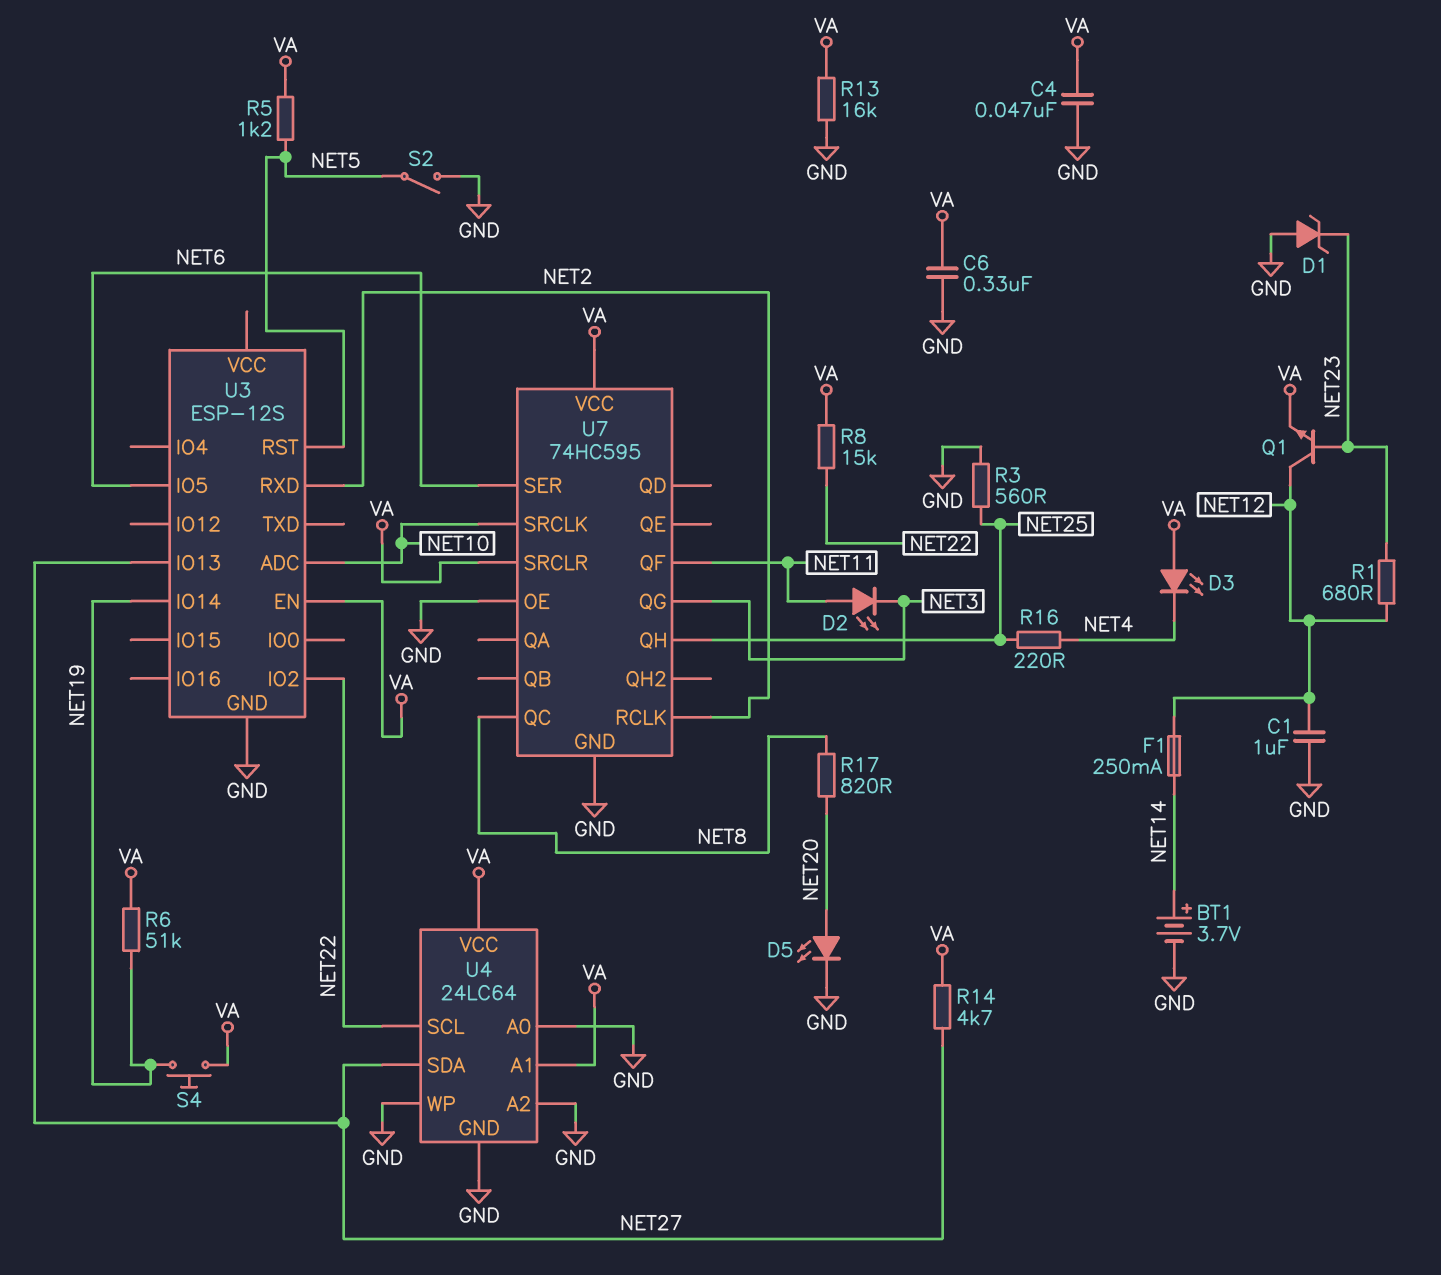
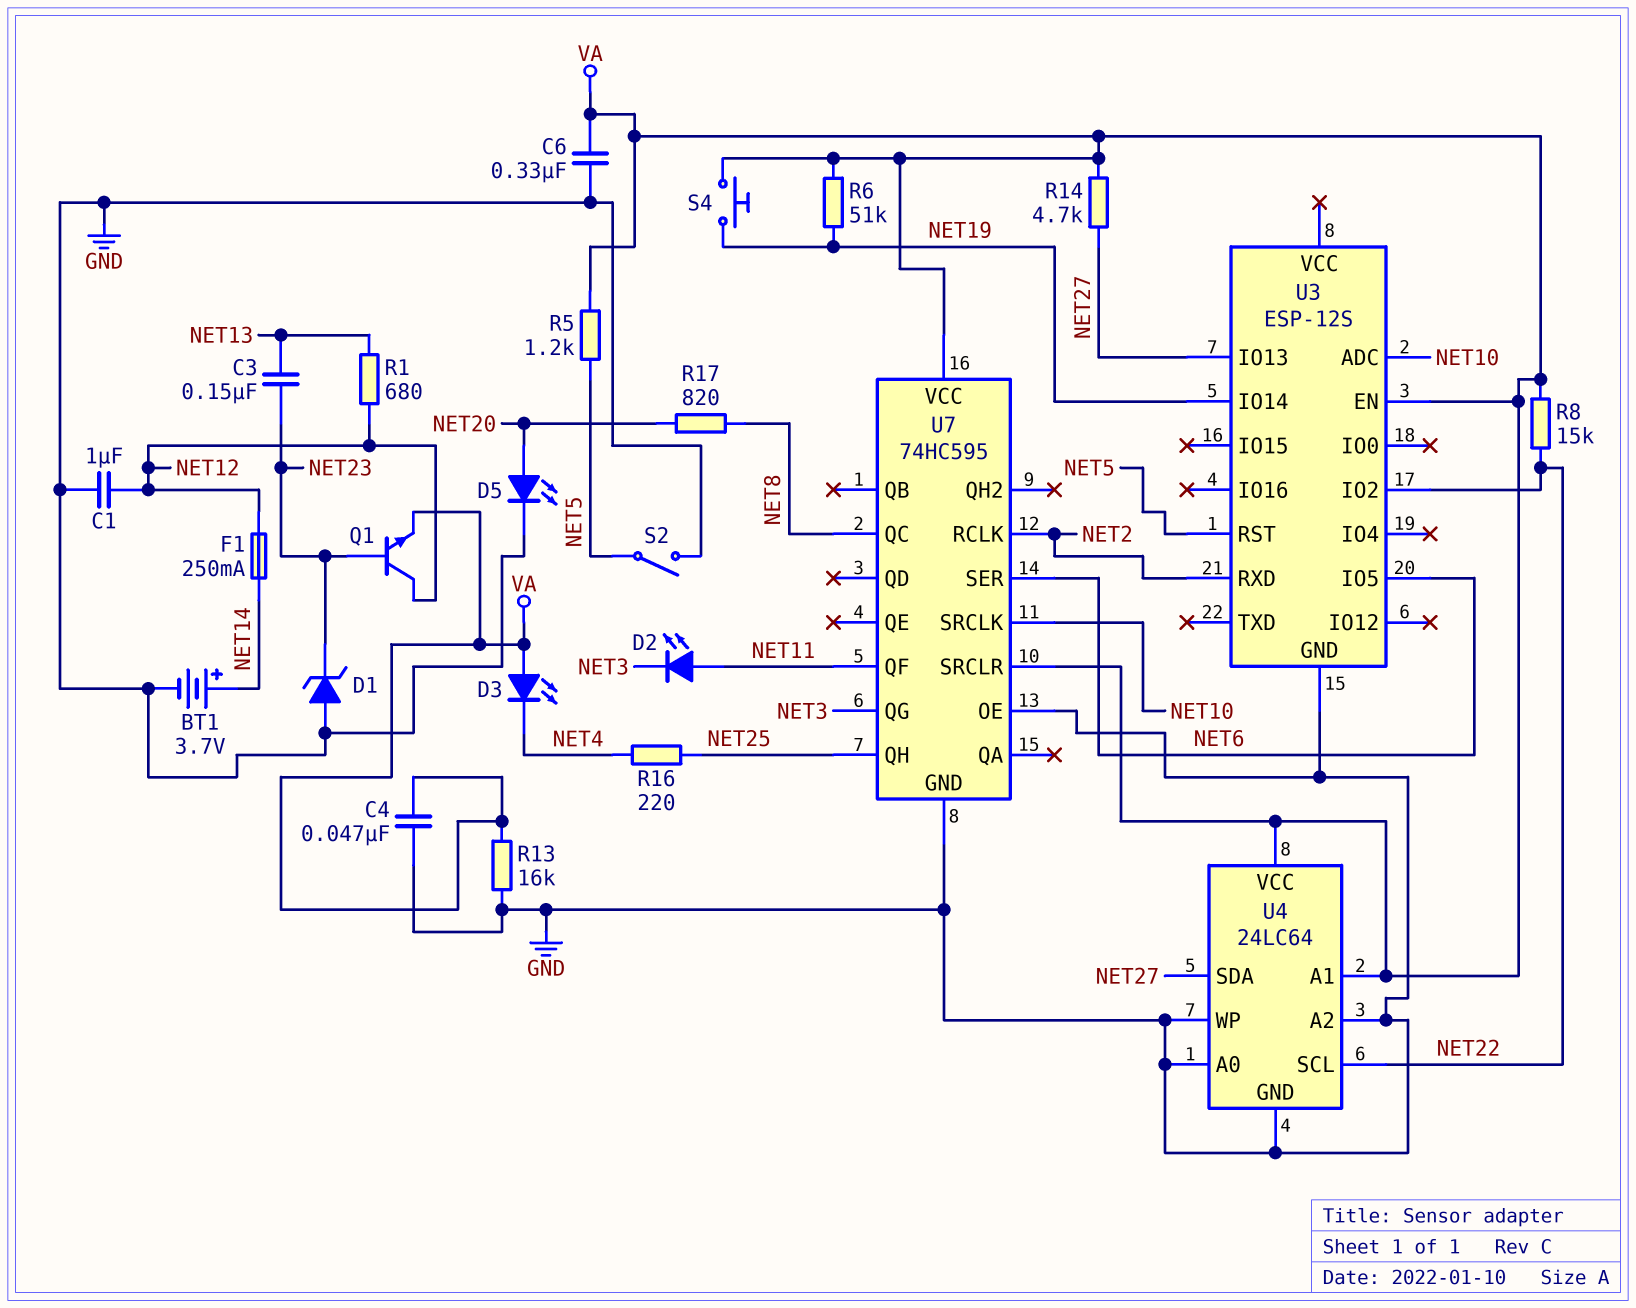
C3: none -> 150nF (NET13, NET23)
R1: 680 (NET12, NET23) -> 680 (NET12, NET13)
R3: 560 (GND, NET25) -> none

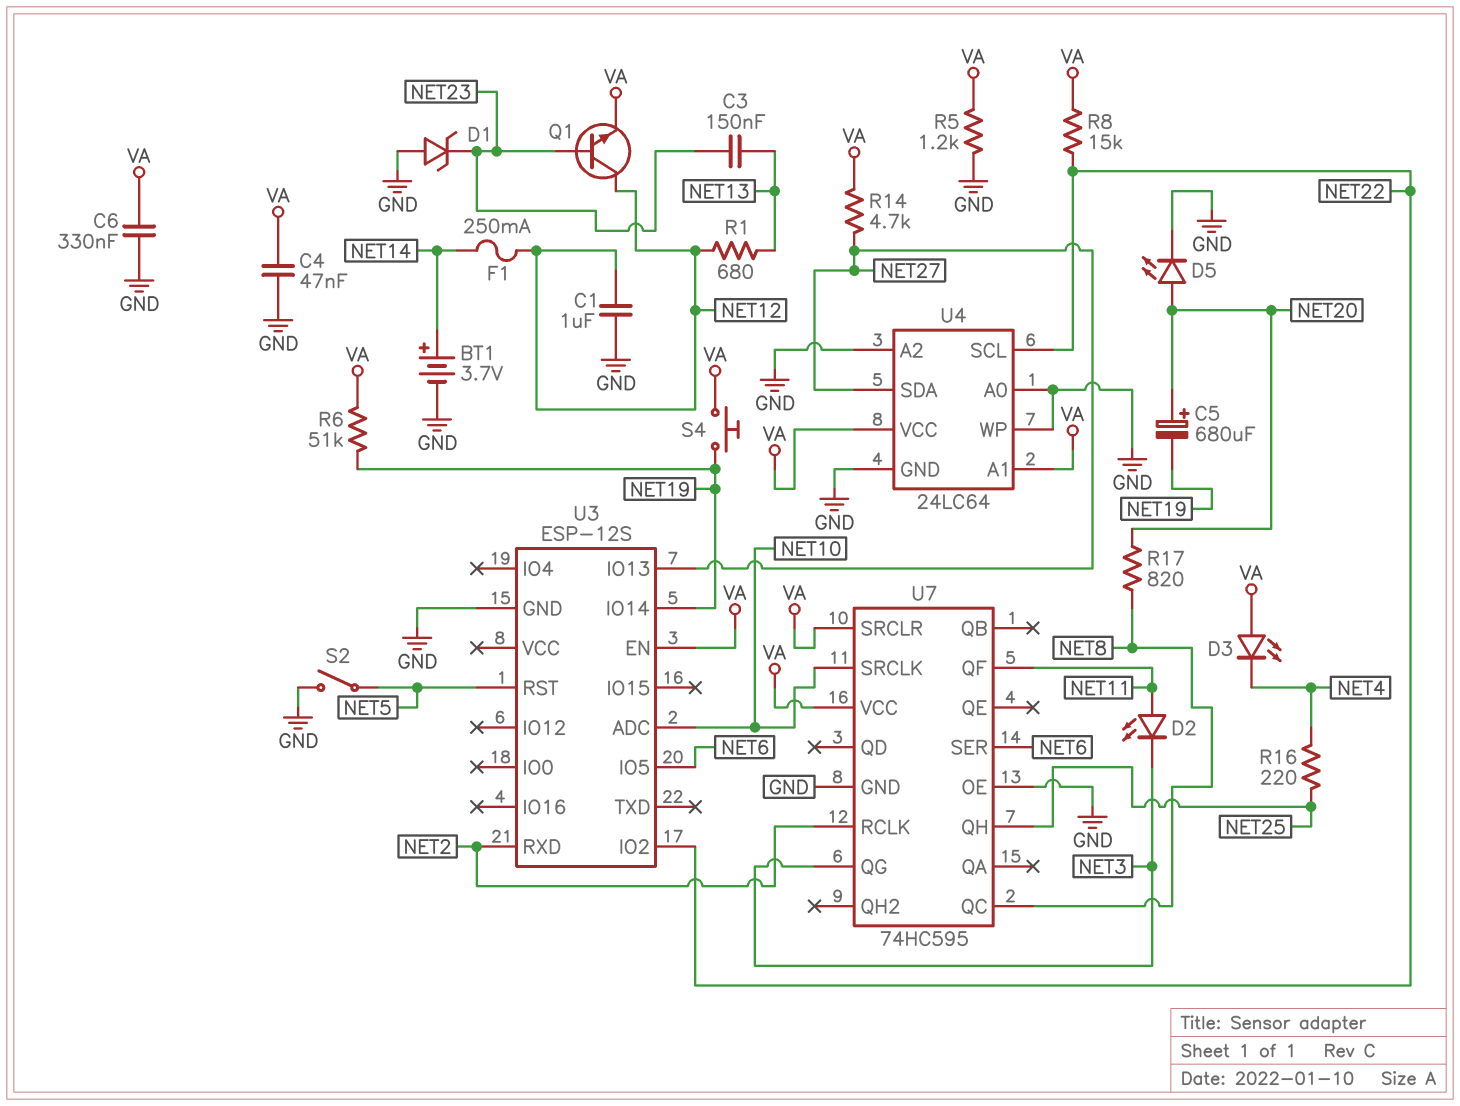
C5: none -> 680uF (plus NET20, minus NET19)
R5: 1.2k (NET5, VA) -> 1.2k (GND, VA)
R13: 16k (GND, VA) -> none

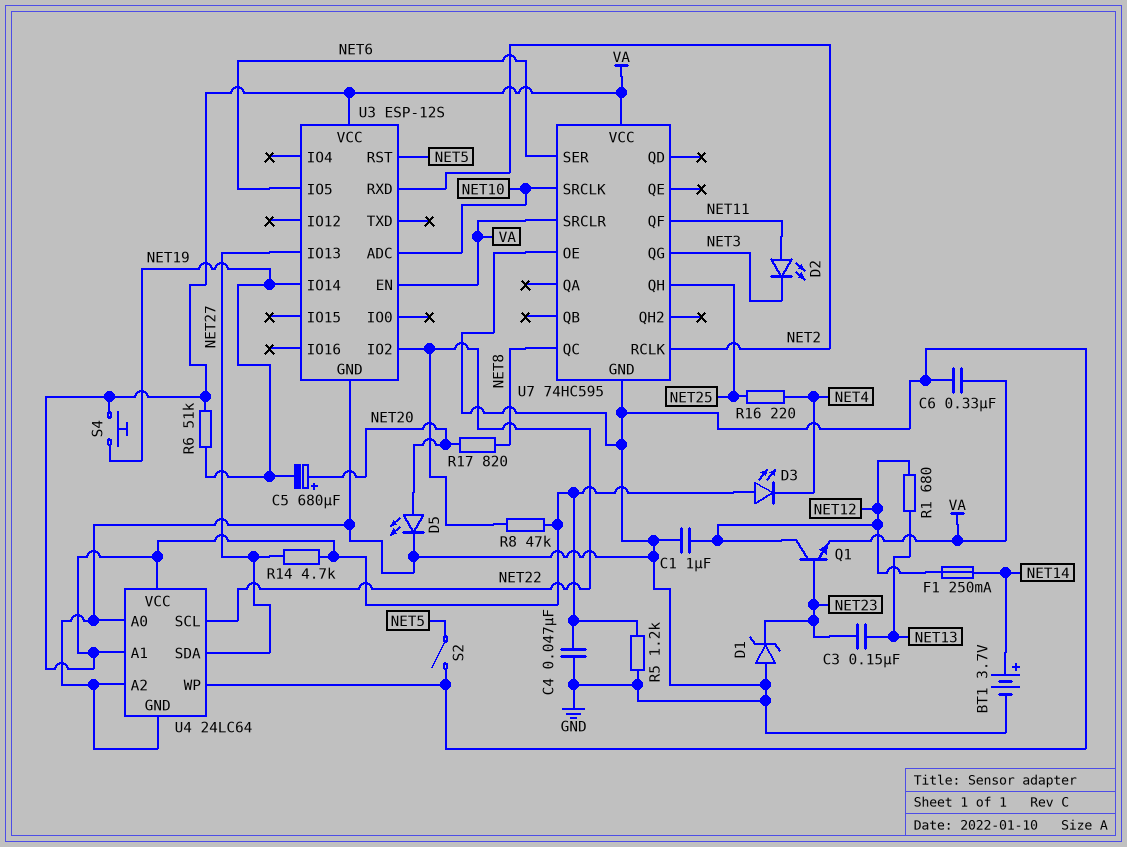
R8: 15k (NET22, VA) -> 47k (NET22, VA)
U3 pin VCC: none -> VA

